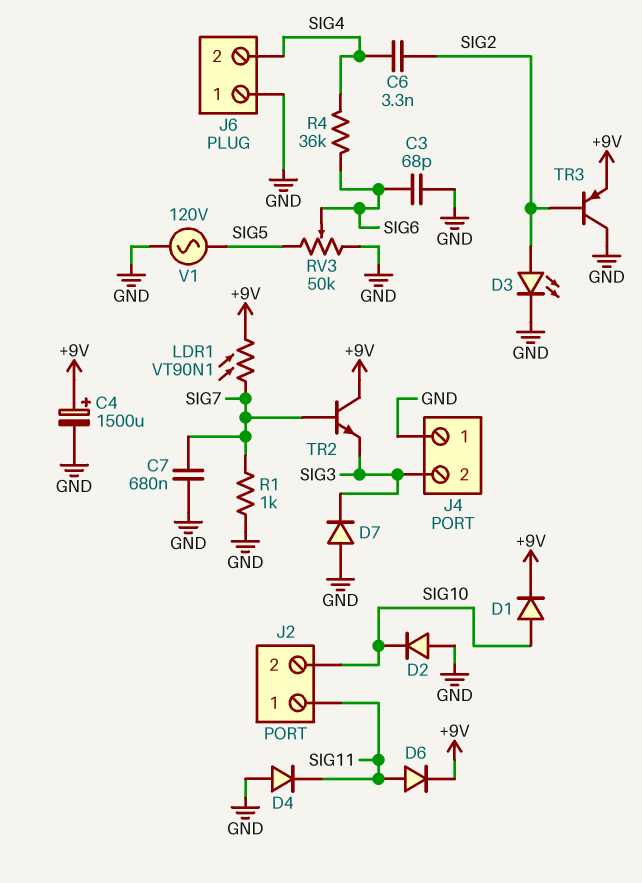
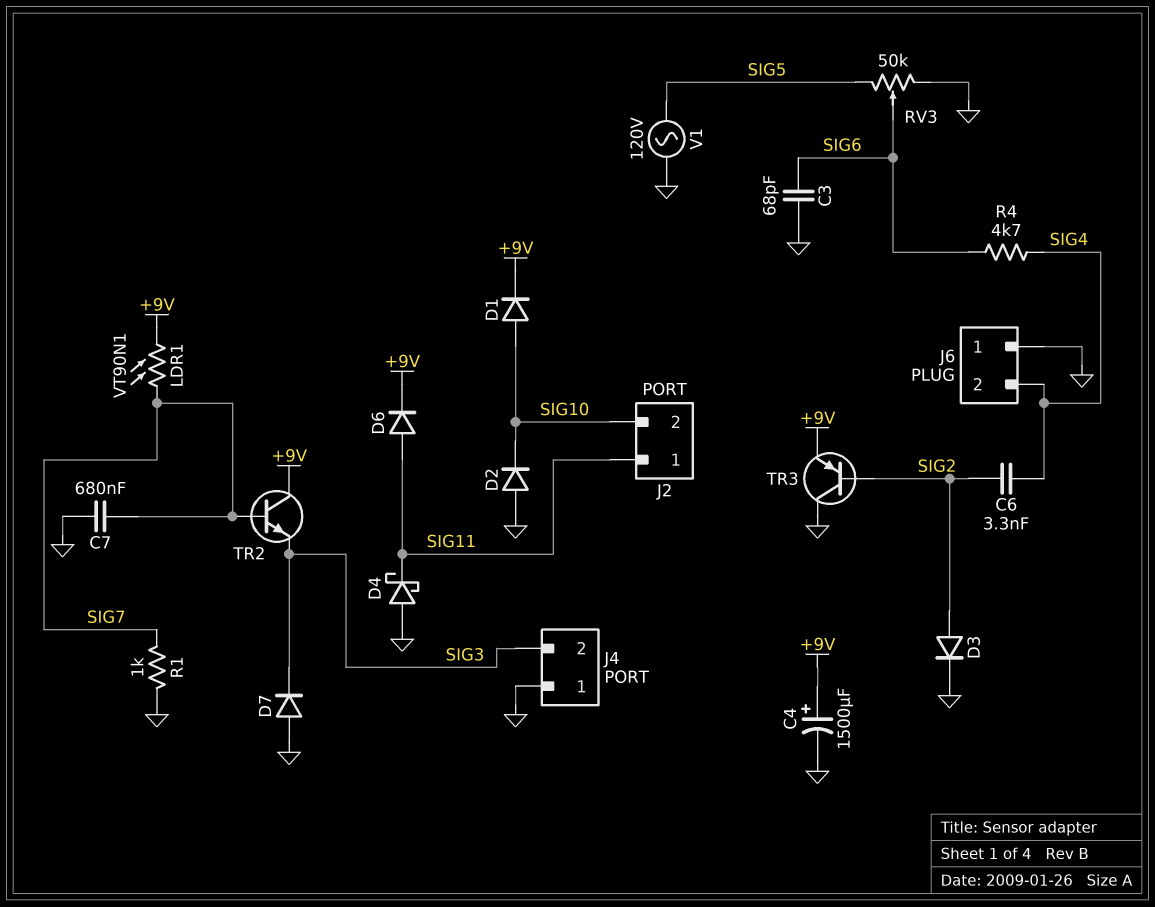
D3: LED (A SIG2, K GND) -> diode (A SIG2, K GND)
D4: diode (A GND, K SIG11) -> schottky (A GND, K SIG11)
R4: 36k (SIG4, SIG6) -> 4.7k (SIG4, SIG6)

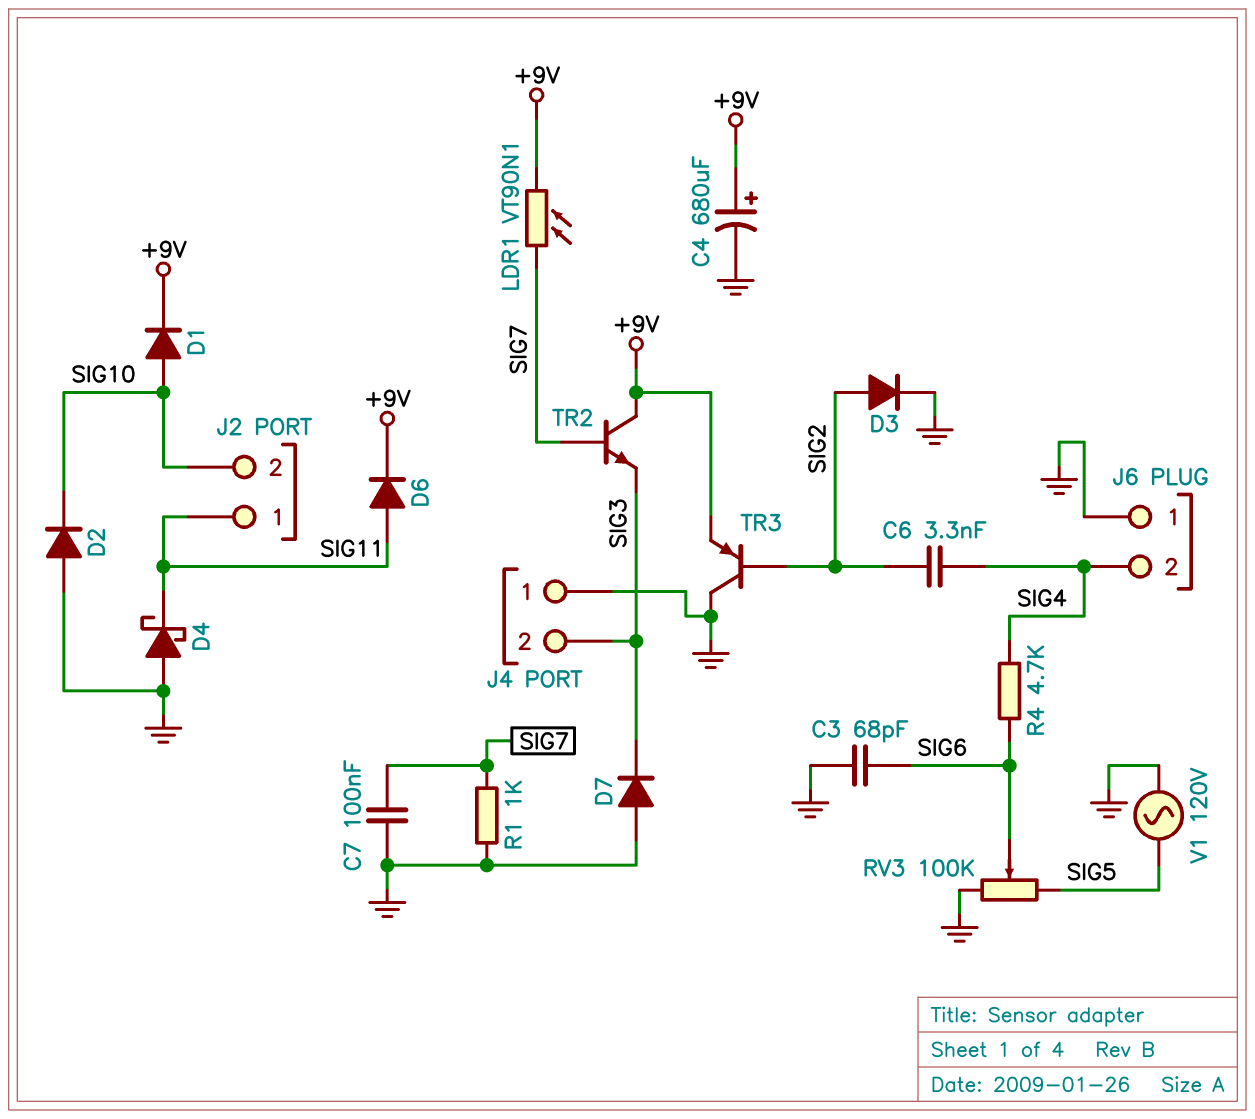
C4: 1500uF (plus +9V, minus GND) -> 680uF (plus +9V, minus GND)
C7: 680nF (GND, SIG7) -> 100nF (GND, SIG7)
RV3: 50k (GND, SIG5, wiper SIG6) -> 100k (GND, SIG5, wiper SIG6)

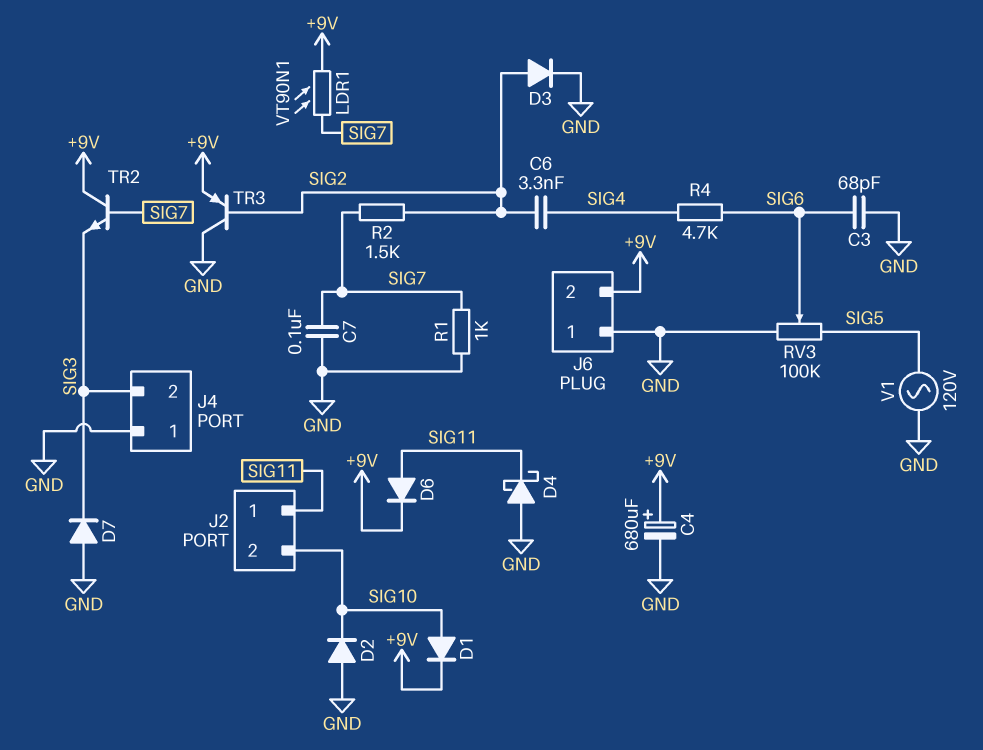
J6 pin 2: SIG4 -> +9V
R2: none -> 1.5k (SIG2, SIG7)

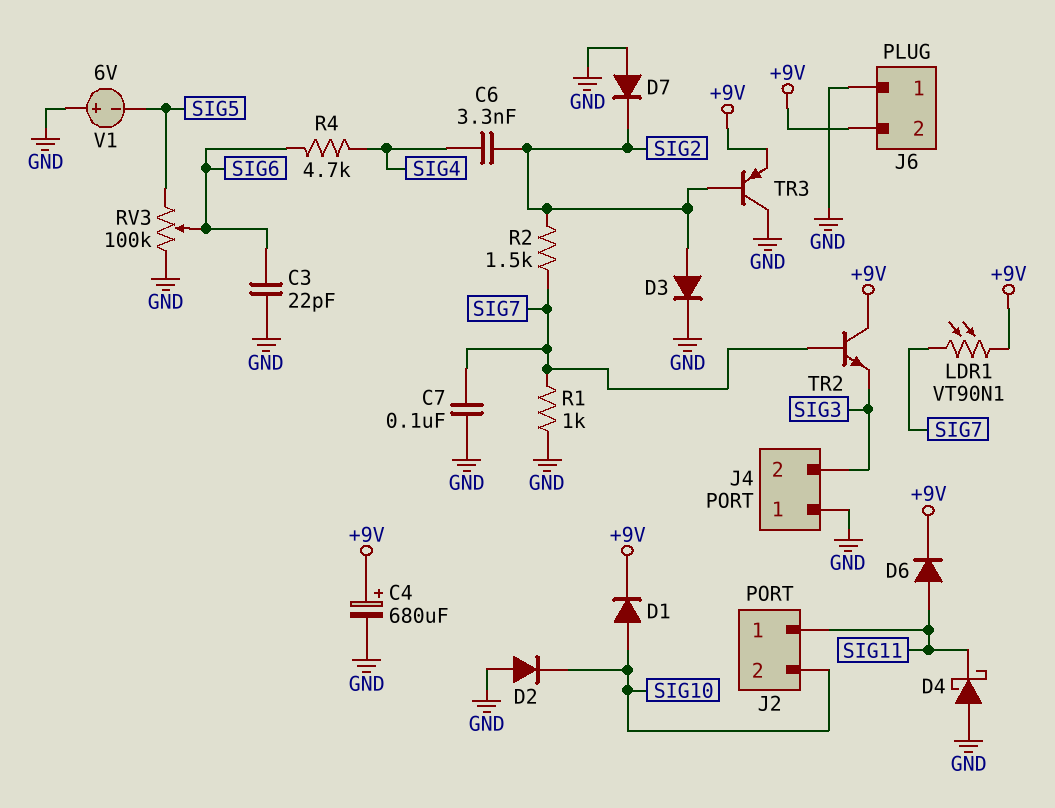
C3: 68pF (GND, SIG6) -> 22pF (GND, SIG6)
D7: diode (A GND, K SIG3) -> diode (A GND, K SIG2)
V1: AC 120V (GND, SIG5) -> 6V (plus GND, minus SIG5)

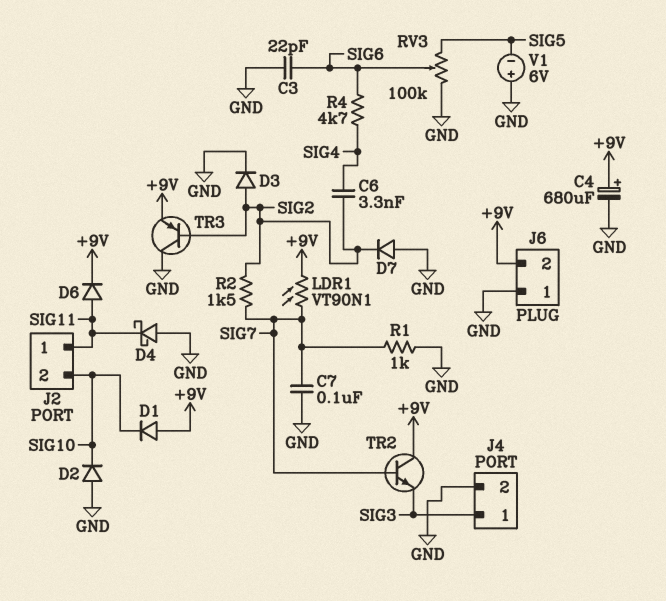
D1: diode (A SIG10, K +9V) -> diode (A +9V, K SIG10)
J4 pin 1: GND -> SIG3
J4 pin 2: SIG3 -> GND

